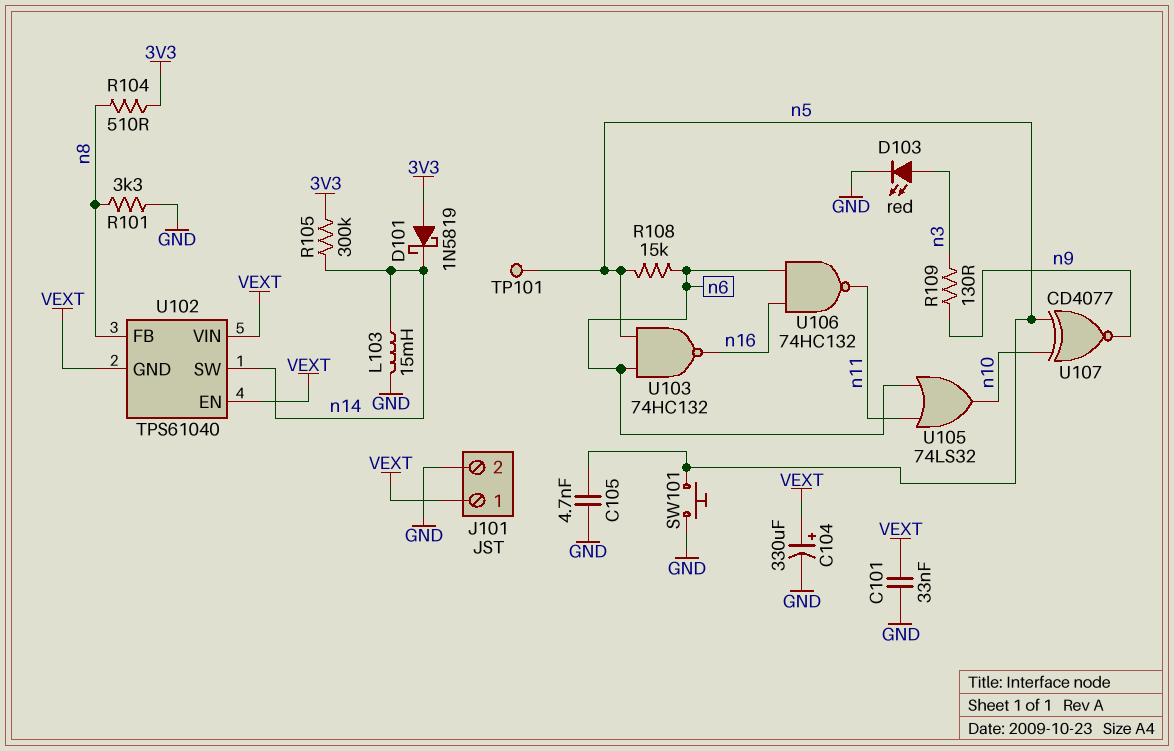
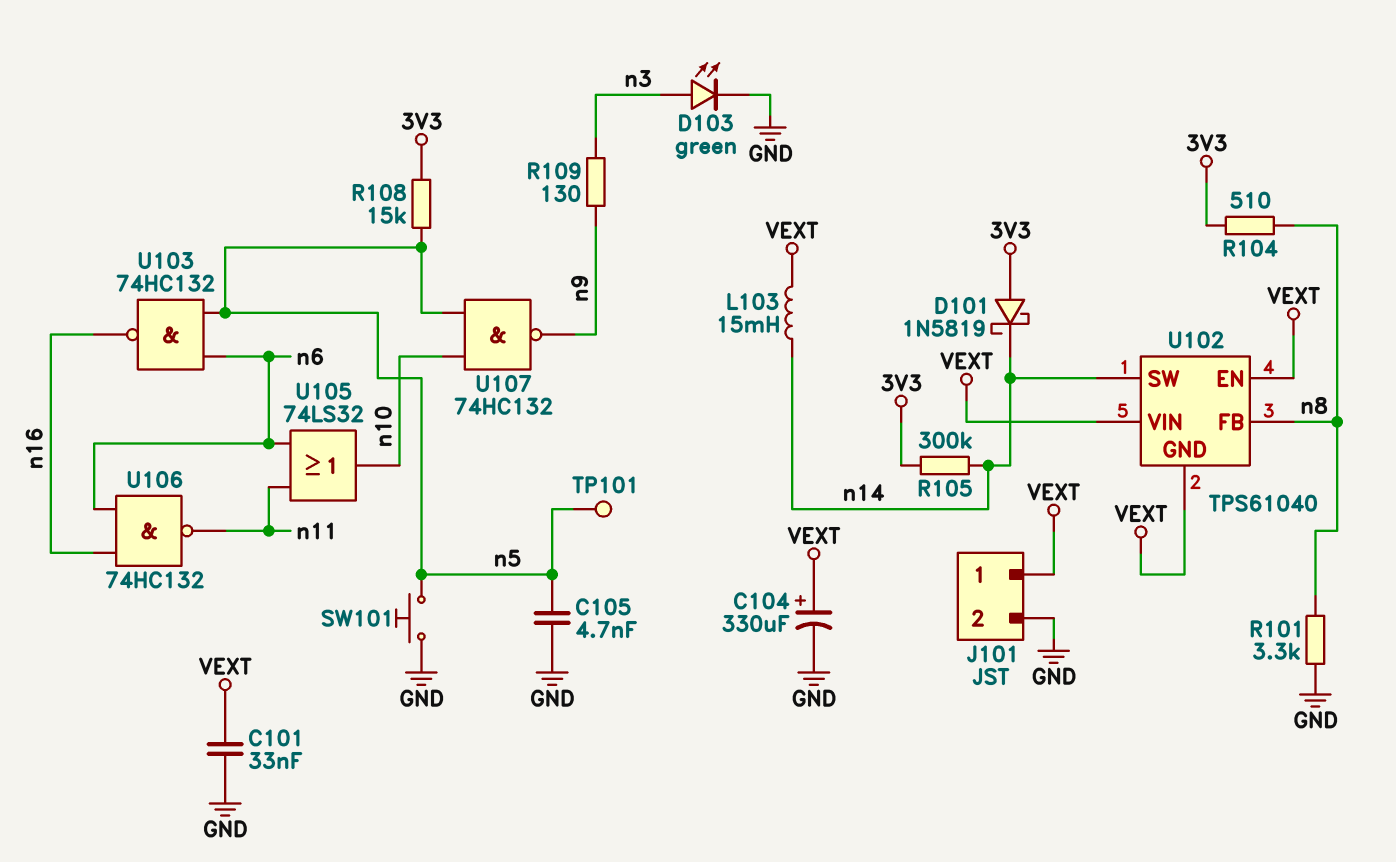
D103: LED red (A n3, K GND) -> LED green (A n3, K GND)
L103: 15mH (GND, n14) -> 15mH (VEXT, n14)
R108: 15k (n5, n6) -> 15k (3V3, n5)
U107: XNOR CD4077 (in n5, in n10, out n9) -> NAND 74HC132 (in n5, in n10, out n9)

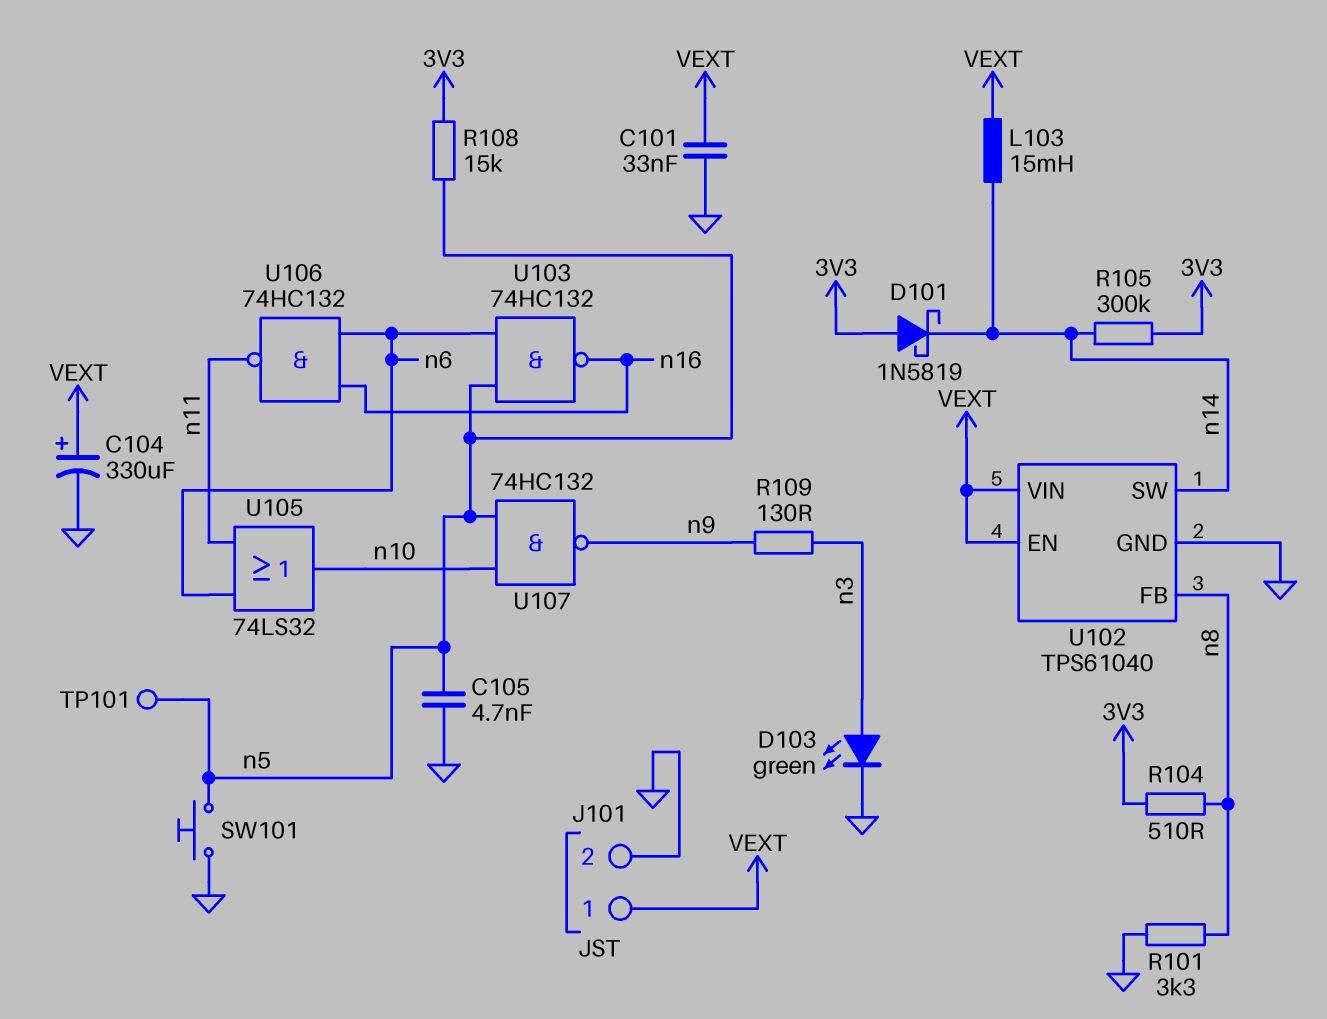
U102 pin GND: VEXT -> GND

